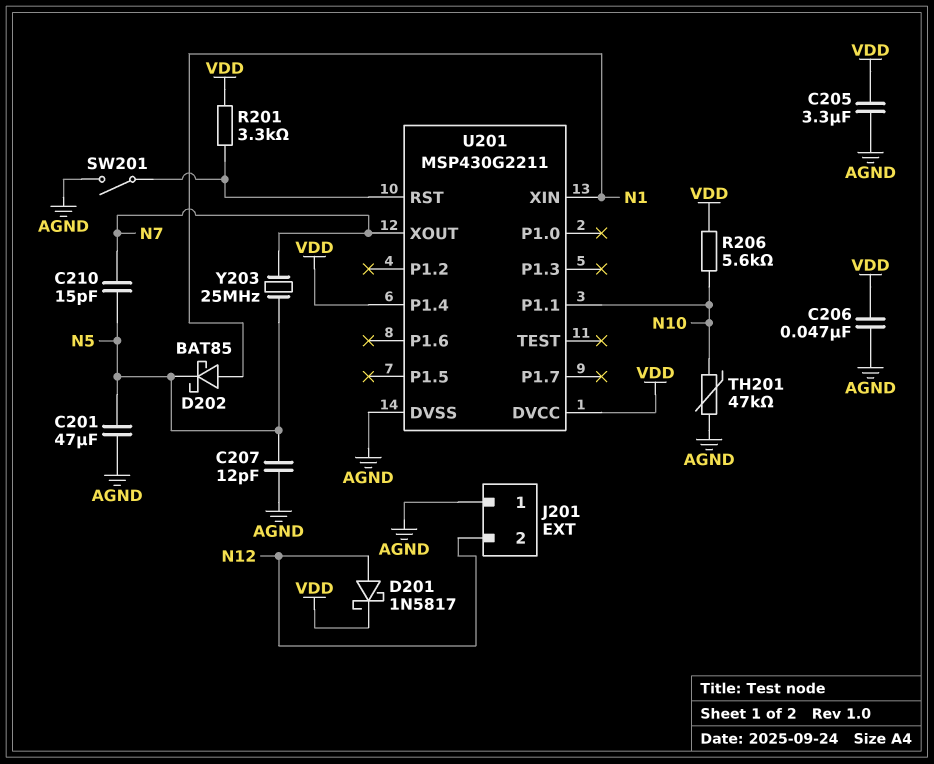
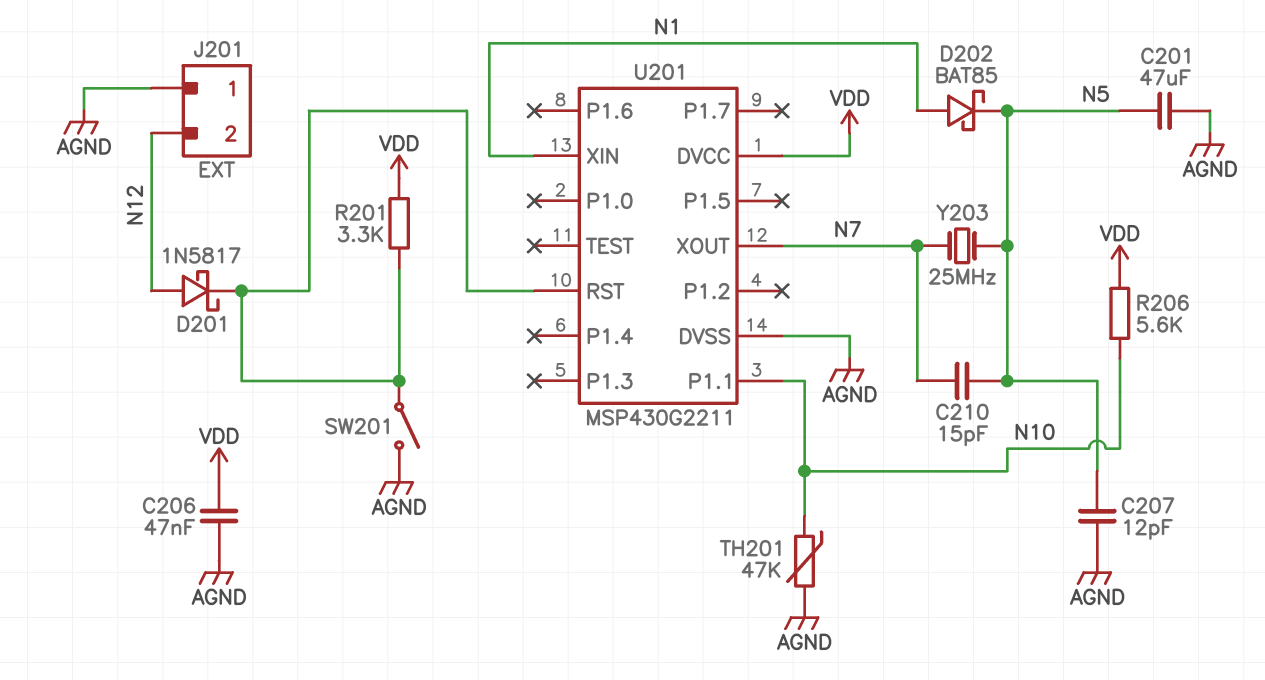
C205: 3.3uF (AGND, VDD) -> none
D201: schottky 1N5817 (A N12, K VDD) -> schottky 1N5817 (A N12, K U201/RST)
U201 pin P1.4: VDD -> none

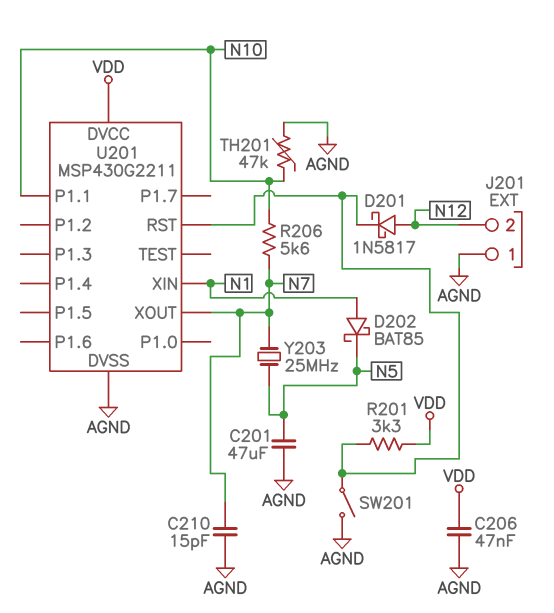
C207: 12pF (AGND, N5) -> none
C210: 15pF (N5, N7) -> 15pF (AGND, N7)
R206: 5.6k (N10, VDD) -> 5.6k (N7, N10)

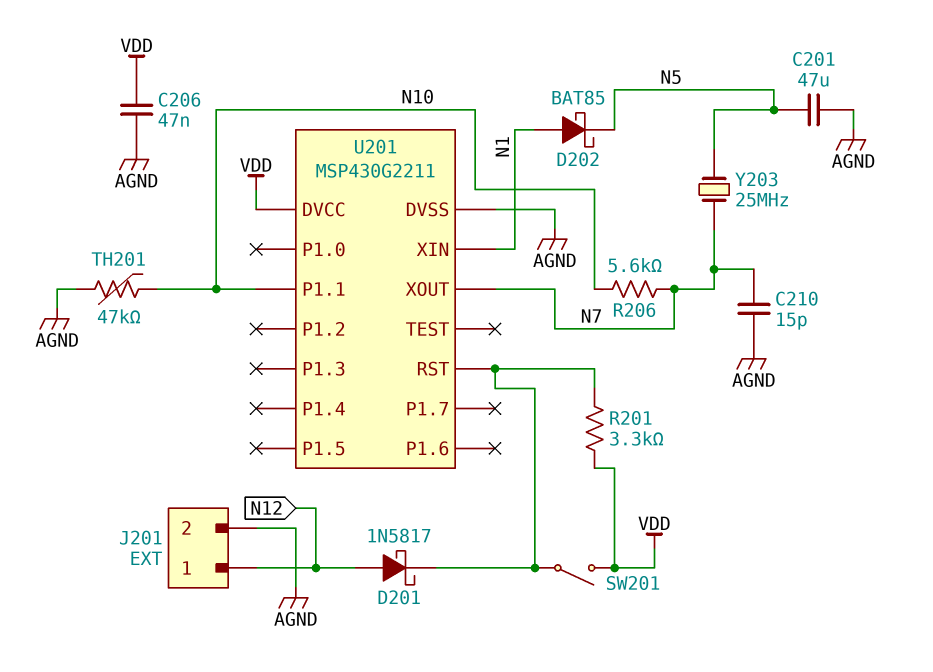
J201 pin 1: AGND -> N12
J201 pin 2: N12 -> AGND
SW201: switch (AGND, U201/RST) -> switch (U201/RST, VDD)

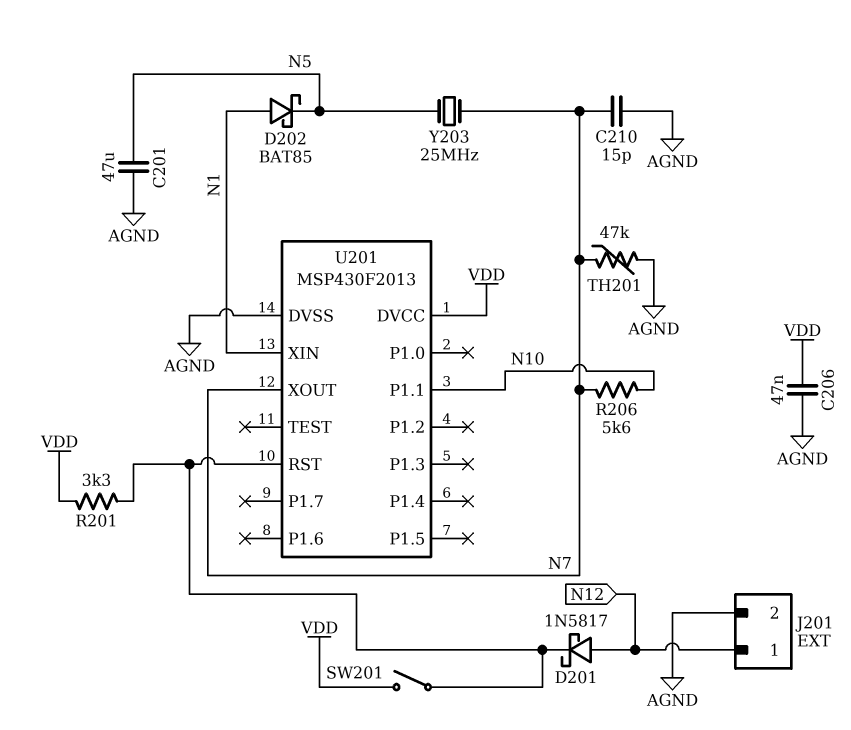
TH201: 47k (AGND, N10) -> 47k (AGND, N7)
U201: MSP430G2211 -> MSP430F2013

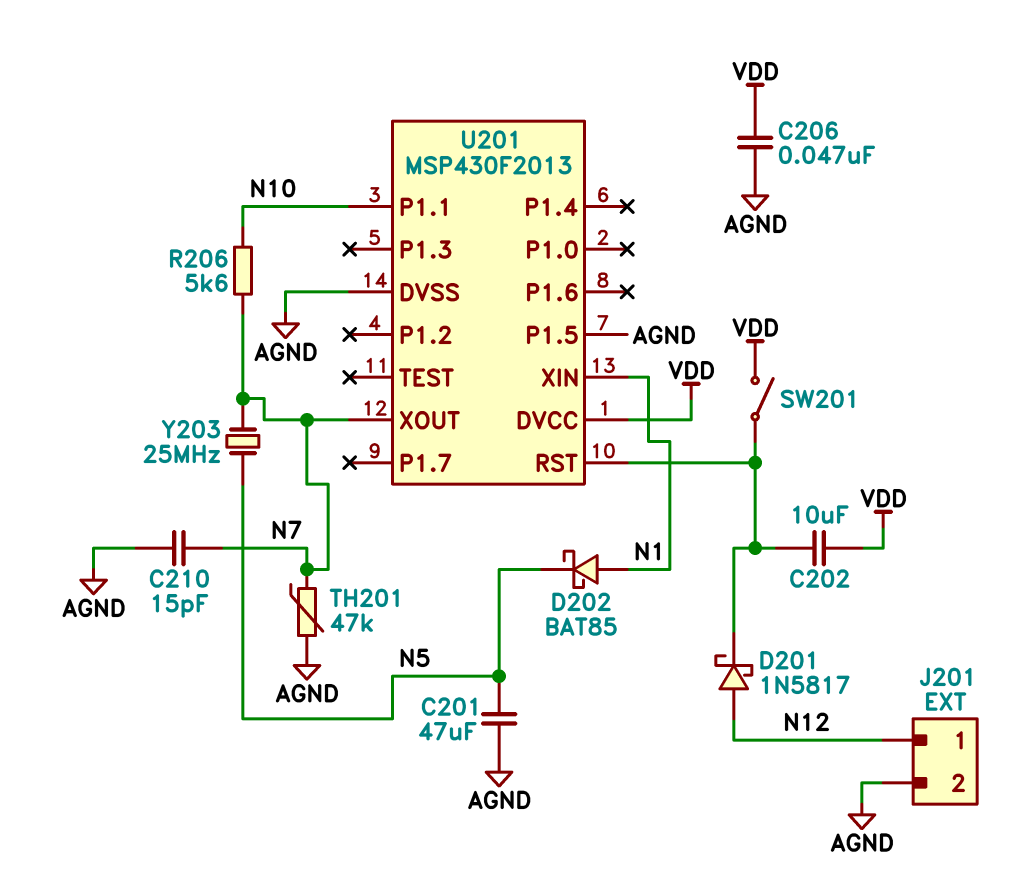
C202: none -> 10uF (U201/RST, VDD)
R201: 3.3k (U201/RST, VDD) -> none
U201 pin P1.5: none -> AGND

